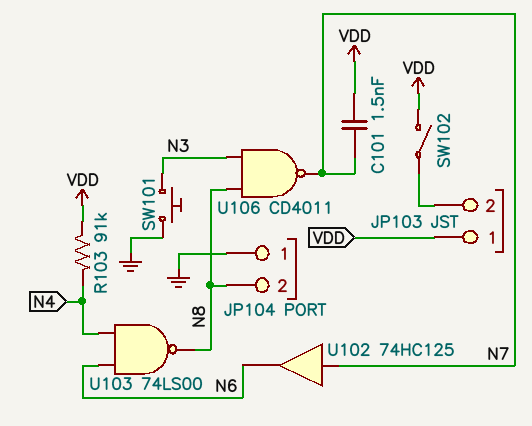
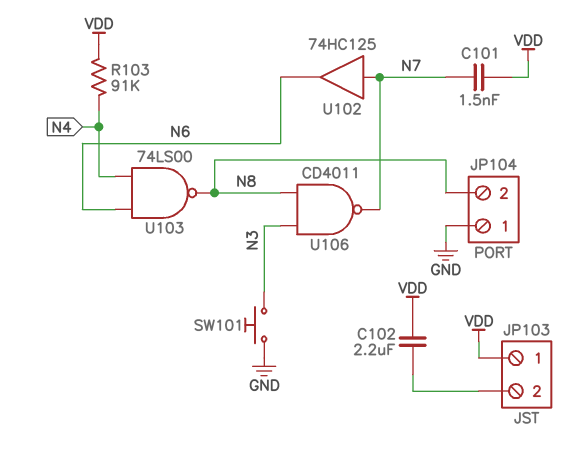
C102: none -> 2.2uF (JP103/2, VDD)
SW102: switch (JP103/2, VDD) -> none

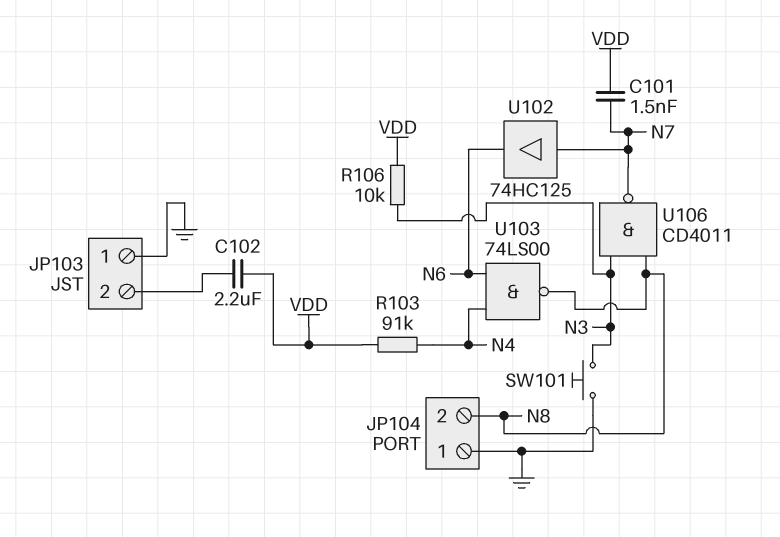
JP103 pin 1: VDD -> GND
R106: none -> 10k (N3, VDD)

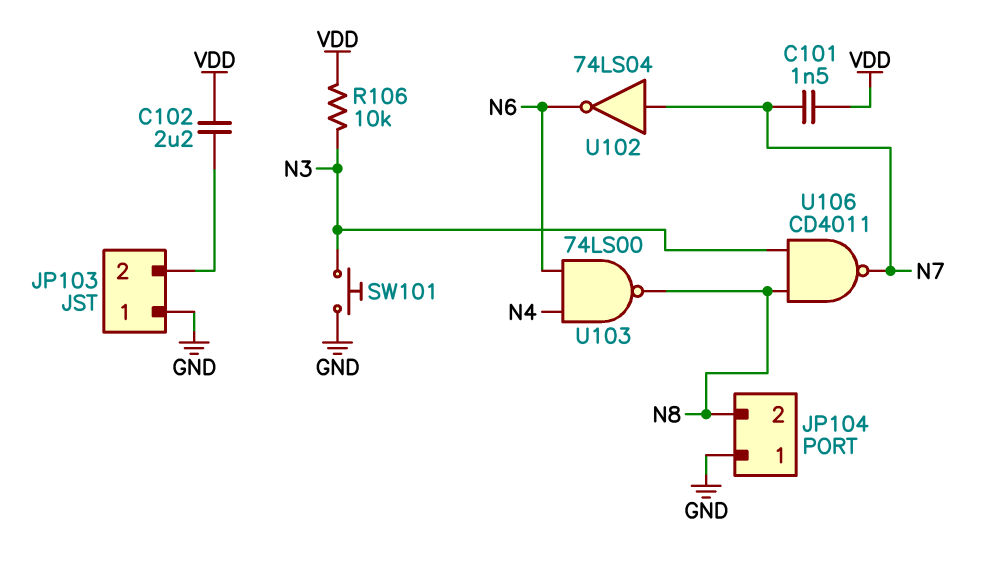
R103: 91k (N4, VDD) -> none
U102: buffer 74HC125 (in N7, out N6) -> NOT 74LS04 (in N7, out N6)

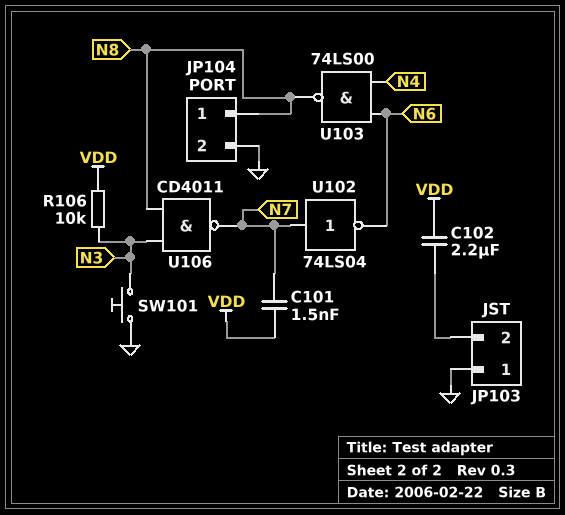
JP104 pin 1: GND -> N8
JP104 pin 2: N8 -> GND

